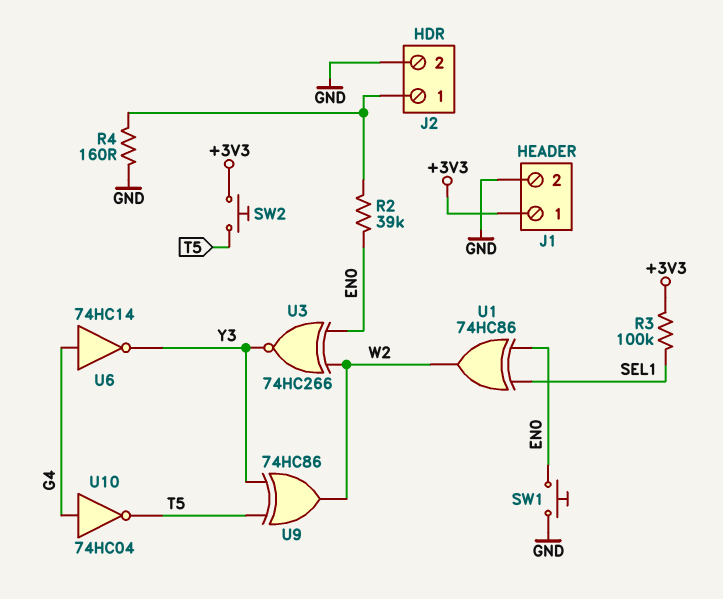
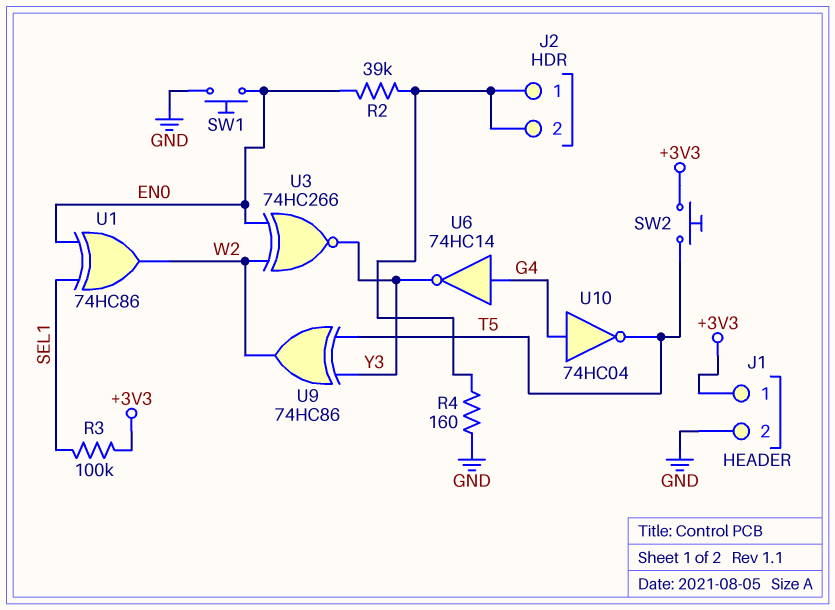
J2 pin 2: GND -> J2/1

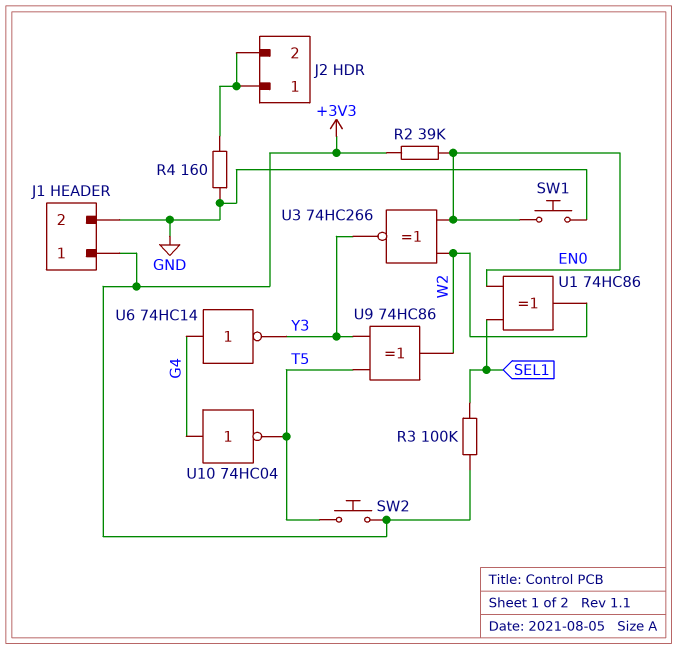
R2: 39k (EN0, J2/1) -> 39k (+3V3, EN0)

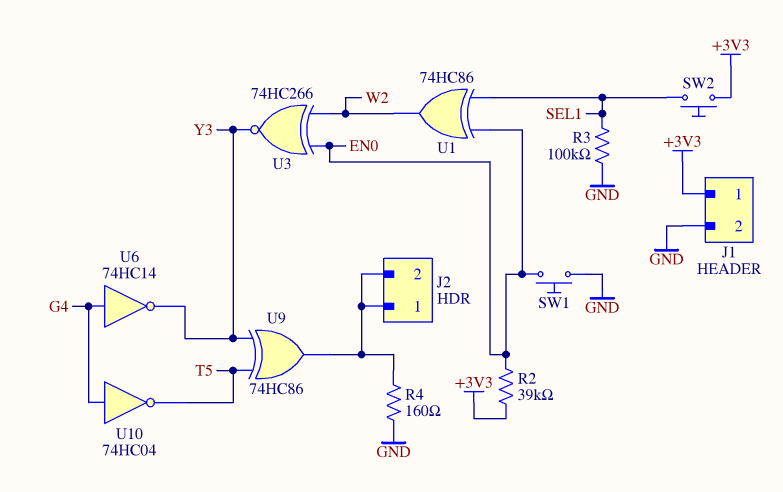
R3: 100k (+3V3, SEL1) -> 100k (GND, SEL1)
SW2: button (+3V3, T5) -> button (+3V3, SEL1)
U9: XOR 74HC86 (in T5, in Y3, out W2) -> XOR 74HC86 (in T5, in Y3, out J2/1)

